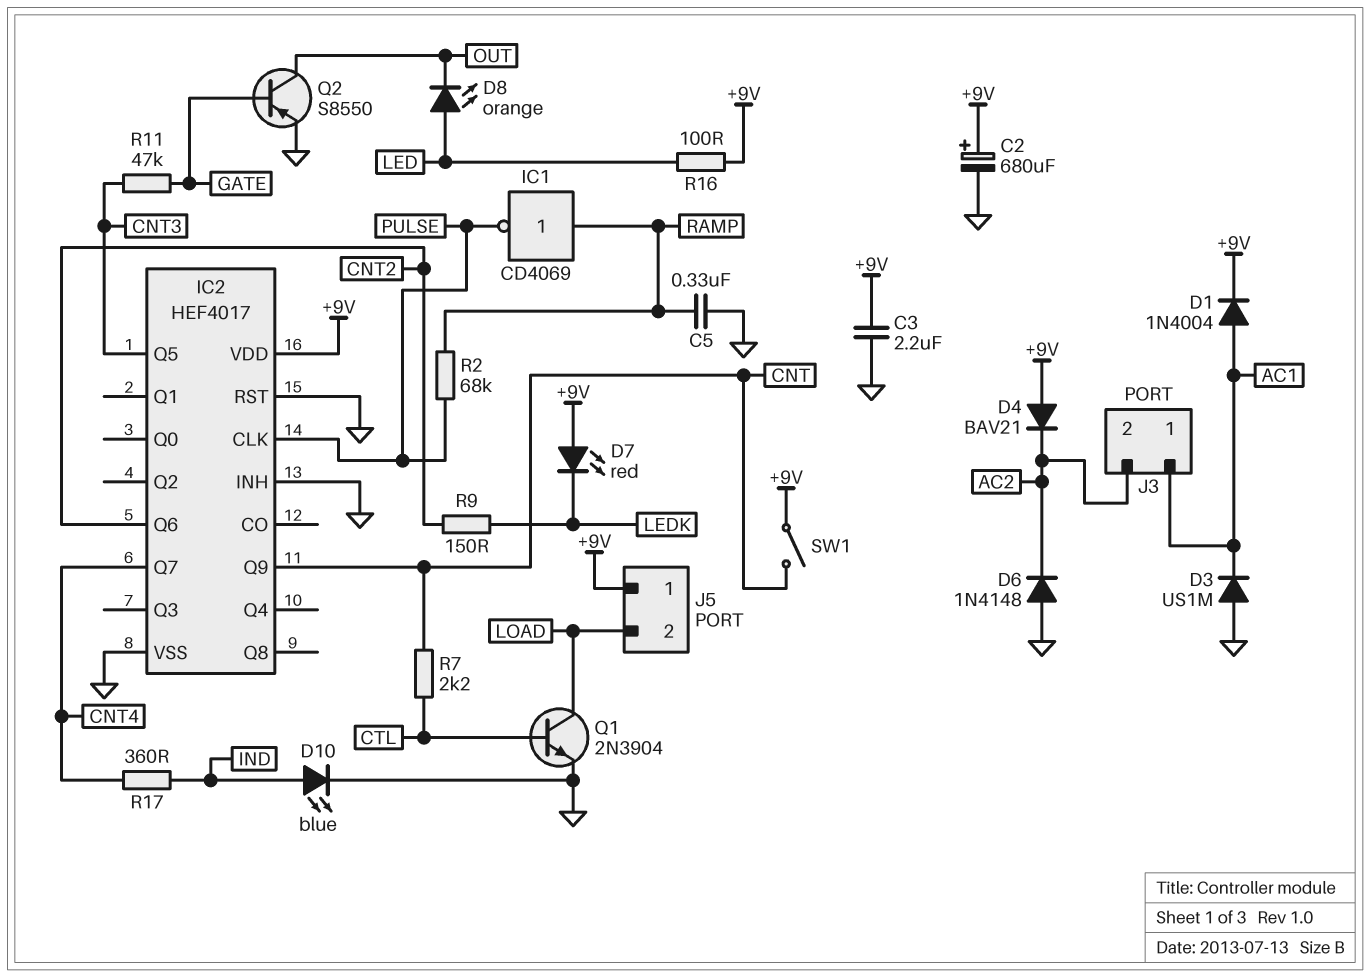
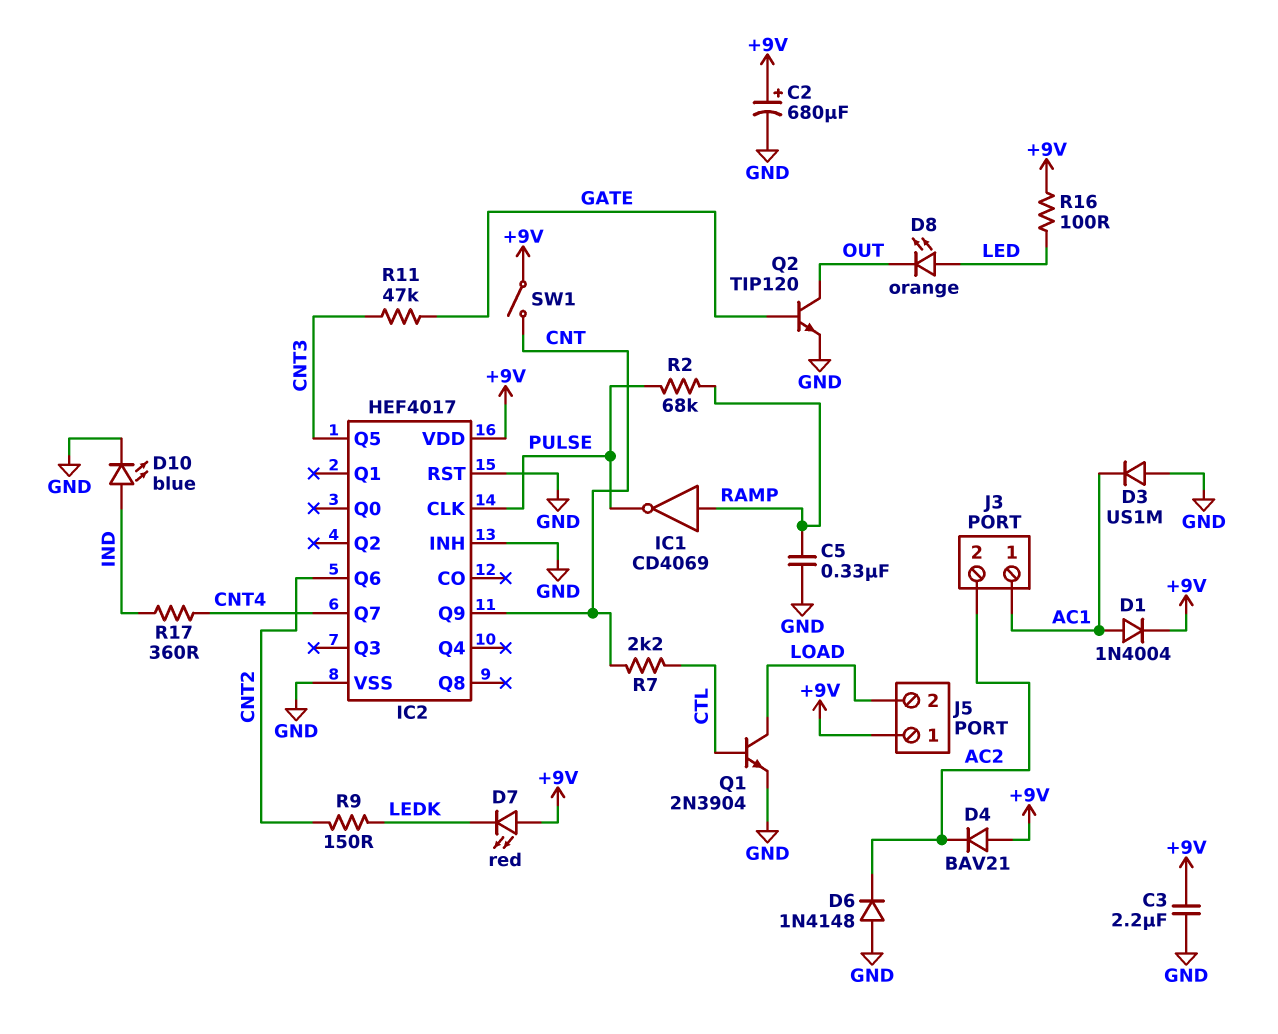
Q2: PNP S8550 (B GATE, C OUT, E GND) -> NPN TIP120 (B GATE, C OUT, E GND)

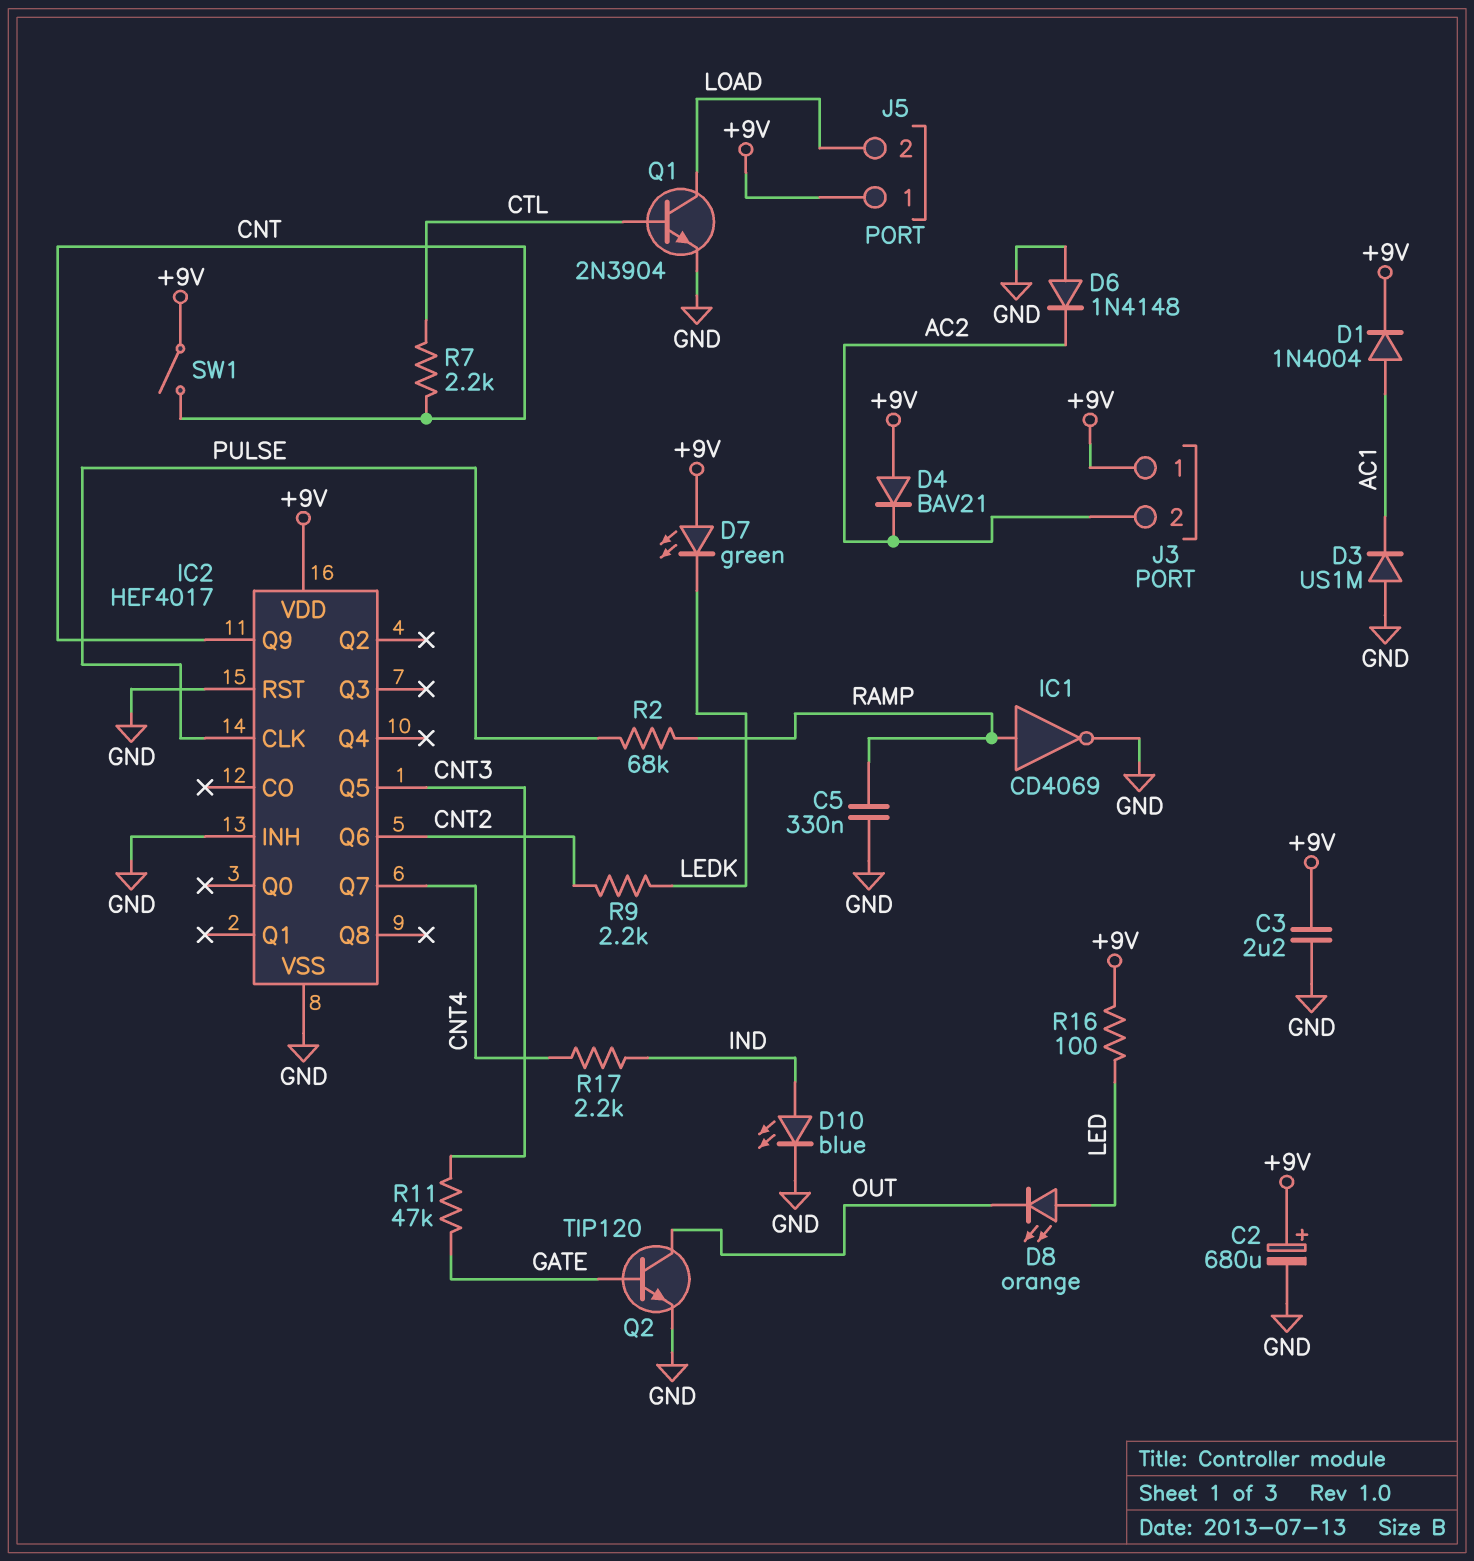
D7: LED red (A +9V, K LEDK) -> LED green (A +9V, K LEDK)
IC1: NOT CD4069 (in RAMP, out PULSE) -> NOT CD4069 (in RAMP, out GND)
J3 pin 1: AC1 -> +9V
R9: 150 (CNT2, LEDK) -> 2.2k (CNT2, LEDK)
R17: 360 (CNT4, IND) -> 2.2k (CNT4, IND)

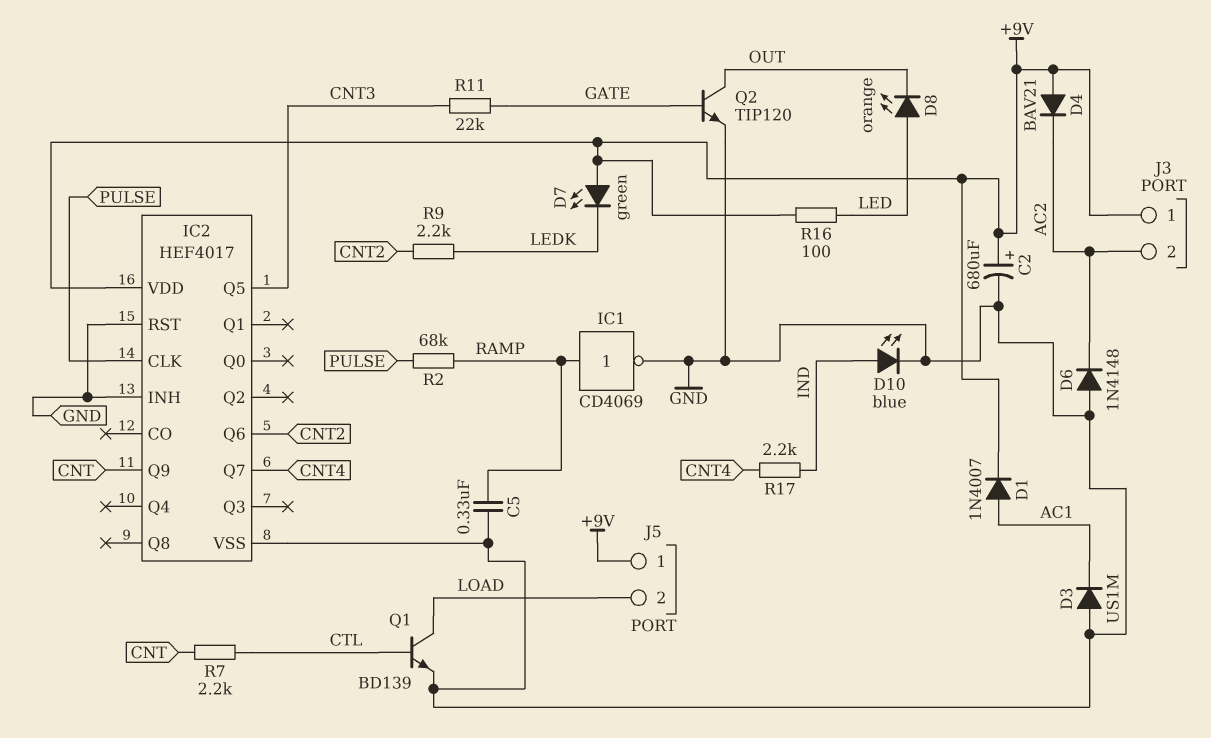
C3: 2.2uF (+9V, GND) -> none
D1: diode 1N4004 (A AC1, K +9V) -> diode 1N4007 (A AC1, K +9V)
Q1: NPN 2N3904 (B CTL, C LOAD, E GND) -> NPN BD139 (B CTL, C LOAD, E GND)
R11: 47k (CNT3, GATE) -> 22k (CNT3, GATE)
SW1: switch (+9V, CNT) -> none

